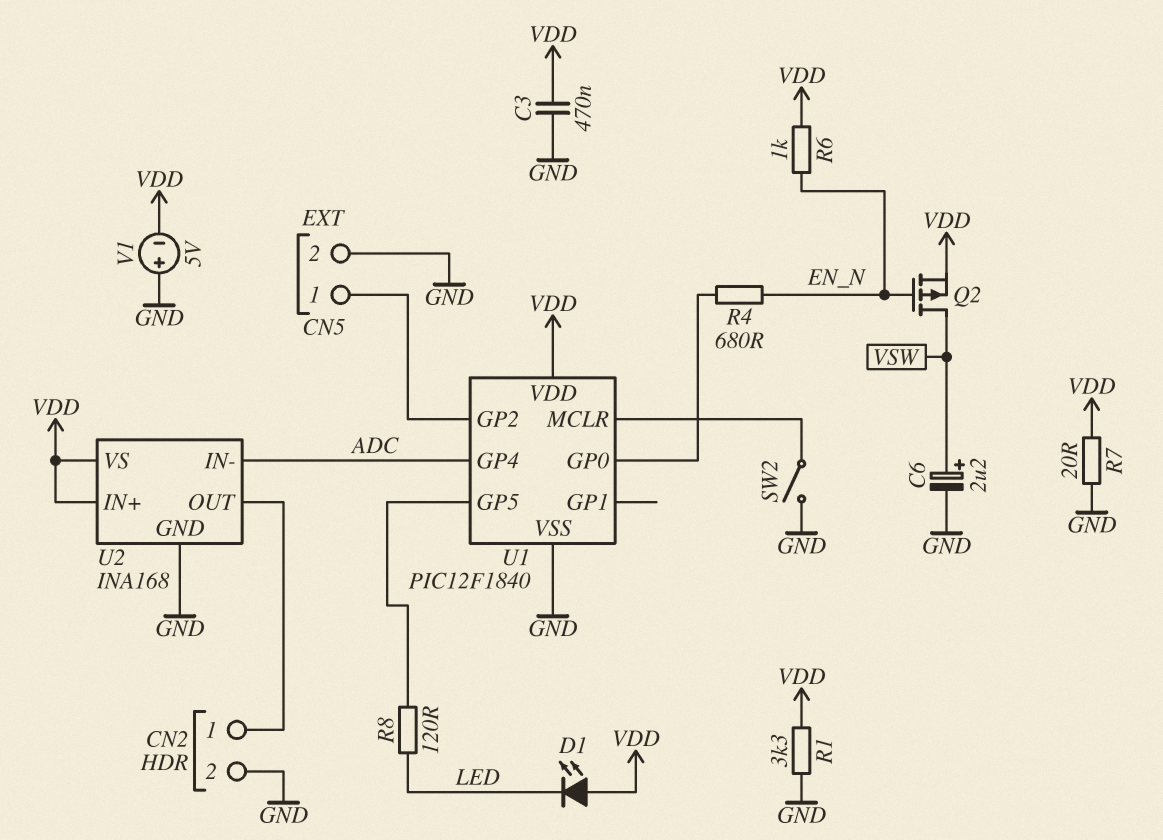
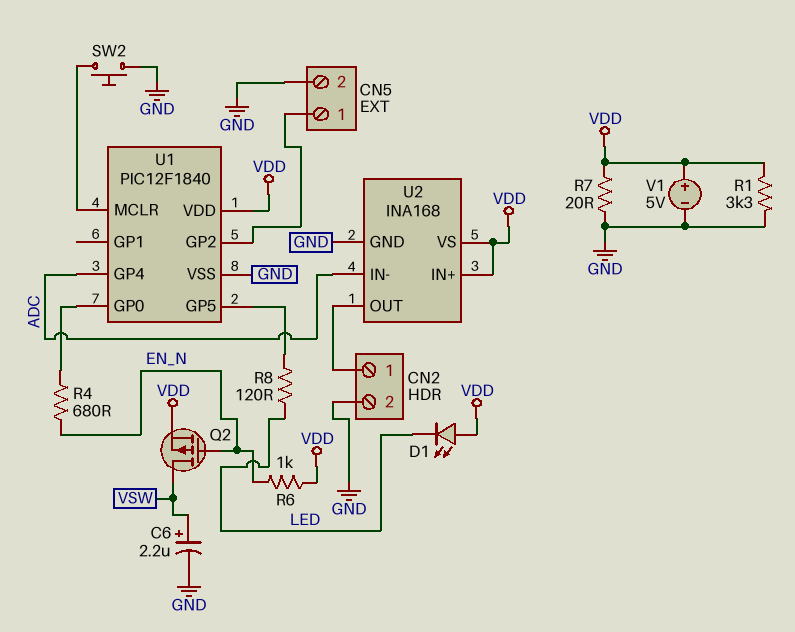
C3: 470nF (GND, VDD) -> none
SW2: switch (GND, U1/MCLR) -> button (GND, U1/MCLR)
V1: 5V (plus GND, minus VDD) -> 5V (plus VDD, minus GND)

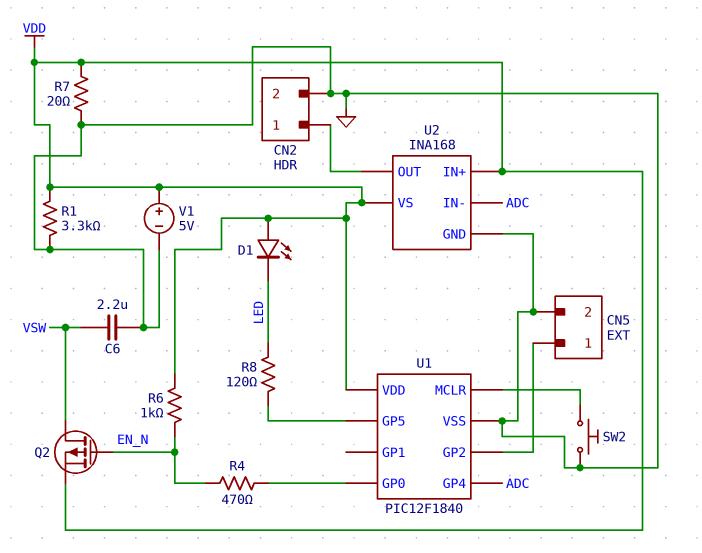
C6: 2.2uF (plus VSW, minus GND) -> 2.2uF (GND, VSW)
R4: 680 (EN_N, U1/GP0) -> 470 (EN_N, U1/GP0)

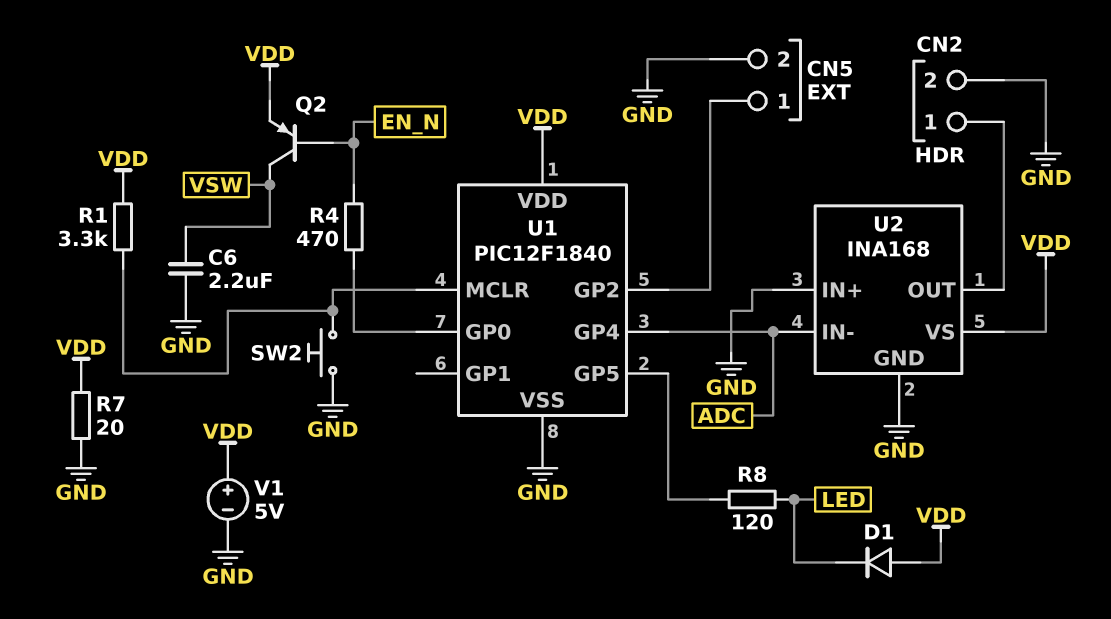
D1: LED (A VDD, K LED) -> diode (A VDD, K LED)
Q2: PMOS (G EN_N, D VSW, S VDD) -> PNP (B EN_N, C VSW, E VDD)
R1: 3.3k (GND, VDD) -> 3.3k (U1/MCLR, VDD)
R6: 1k (EN_N, VDD) -> none
U2 pin IN+: VDD -> GND

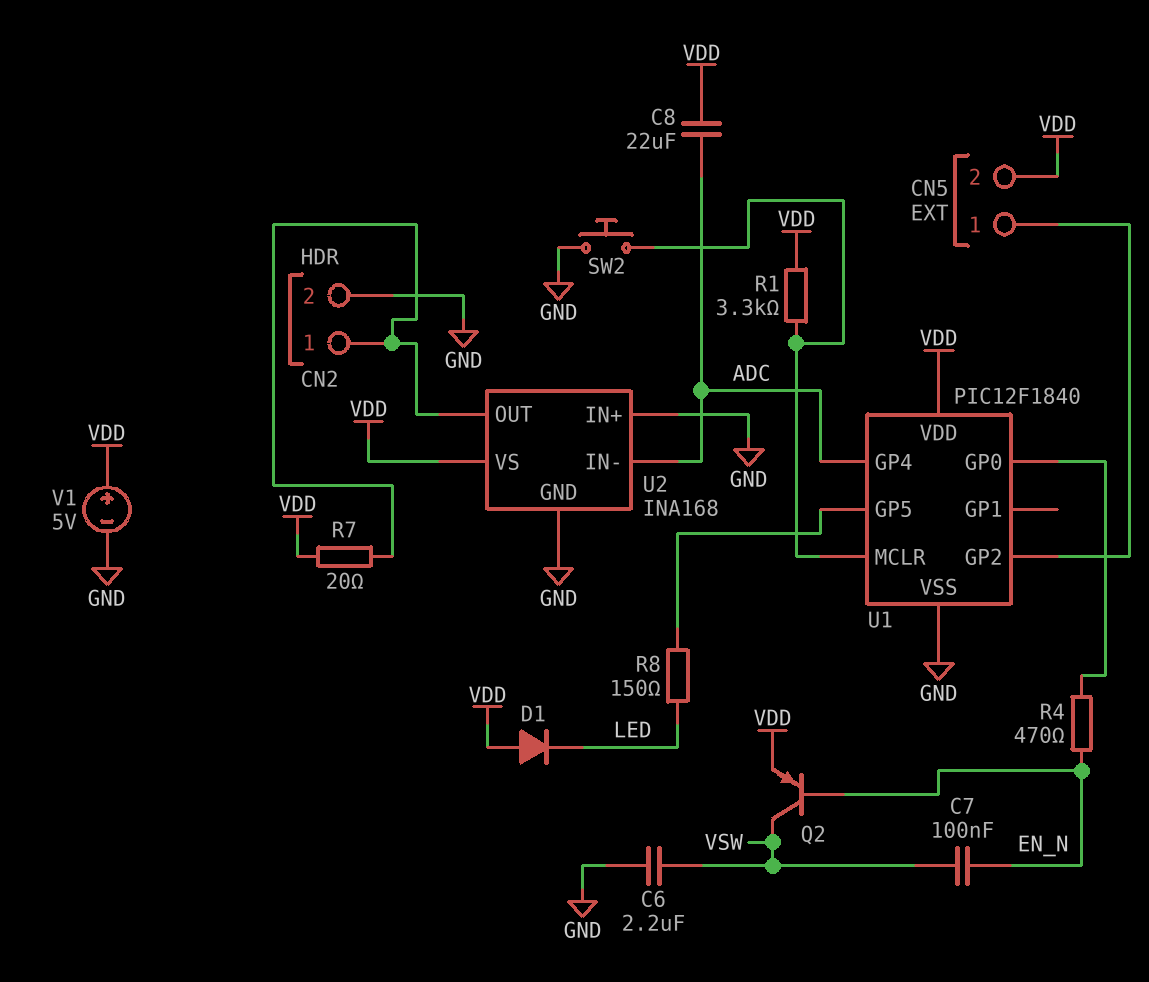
C7: none -> 100nF (EN_N, VSW)
C8: none -> 22uF (ADC, VDD)
CN5 pin 2: GND -> VDD
R7: 20 (GND, VDD) -> 20 (CN2/1, VDD)
R8: 120 (LED, U1/GP5) -> 150 (LED, U1/GP5)

